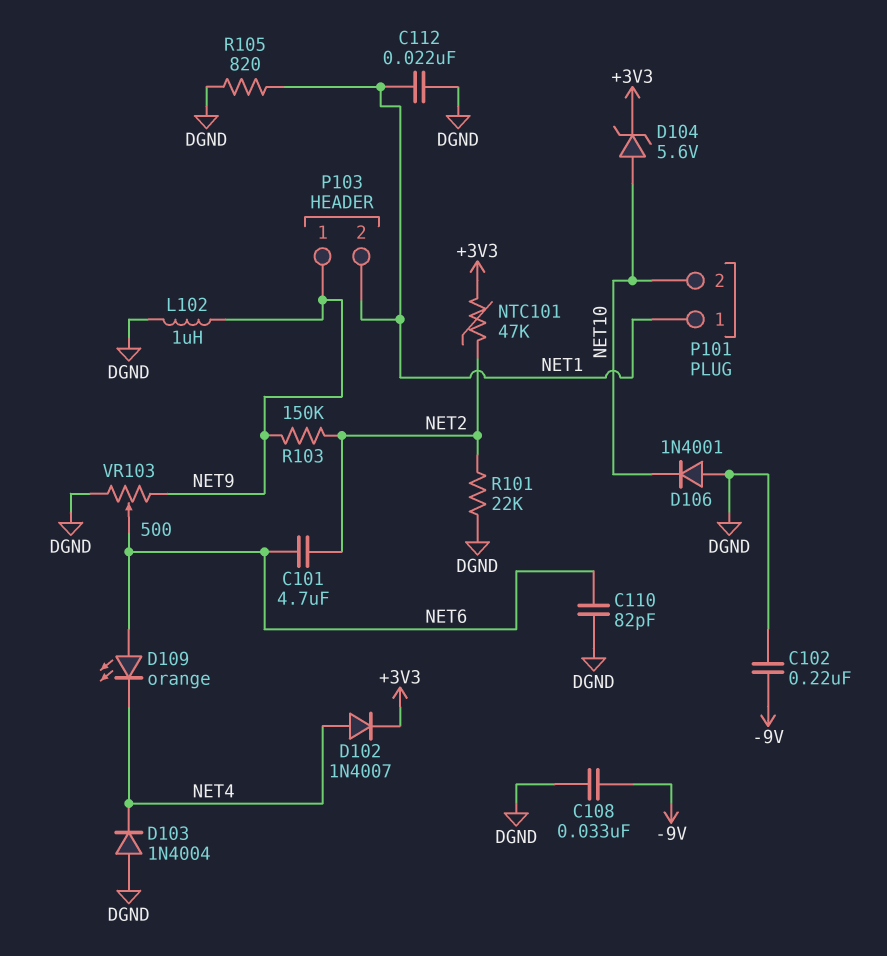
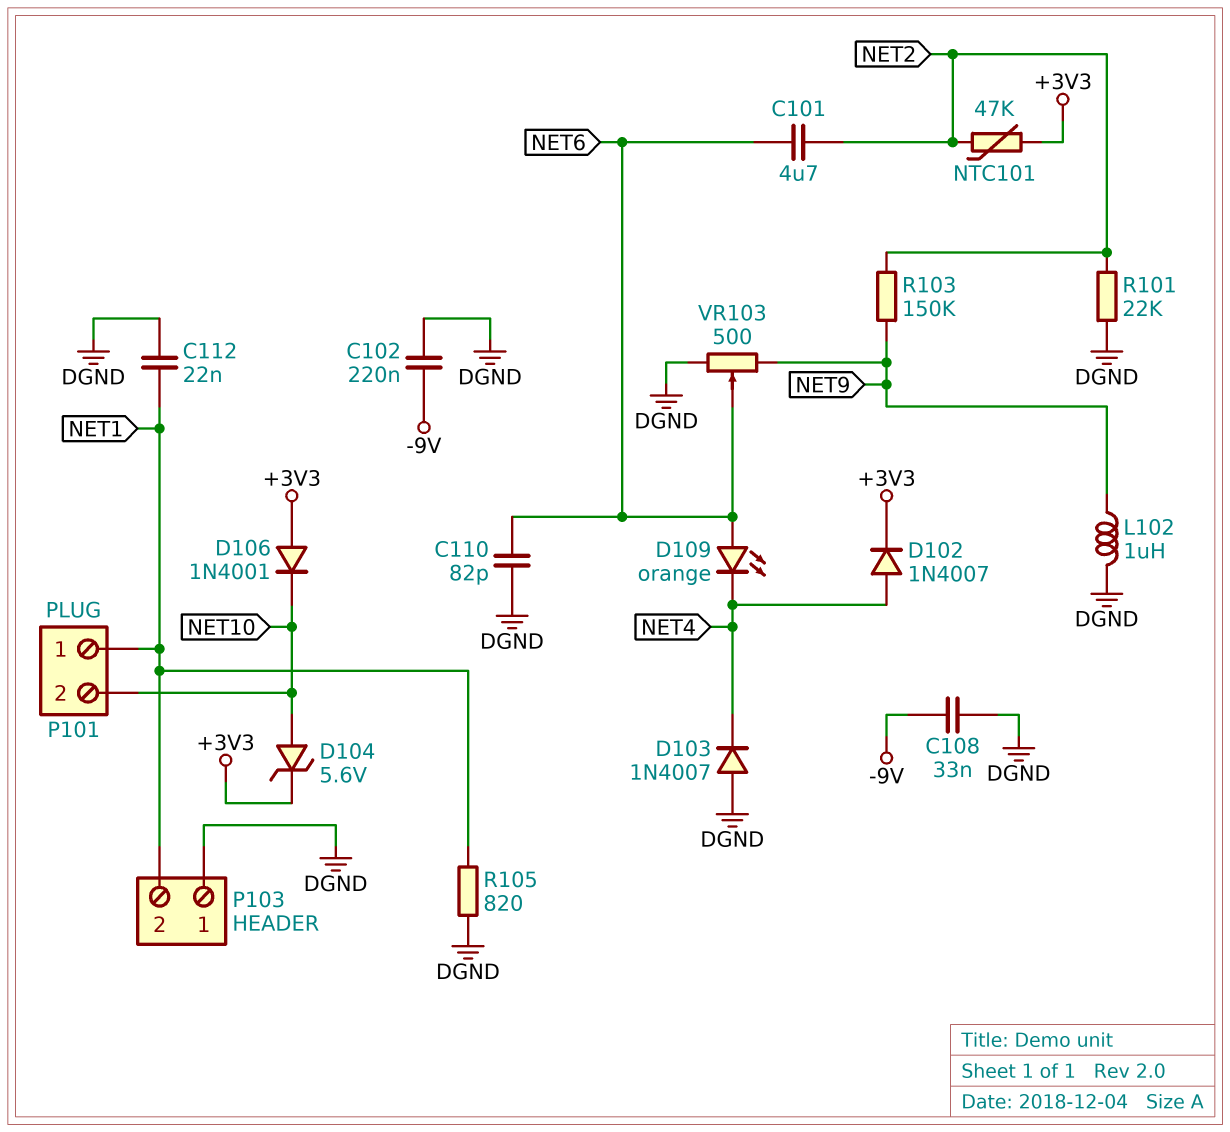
D103: diode 1N4004 (A DGND, K NET4) -> diode 1N4007 (A DGND, K NET4)
D106: diode 1N4001 (A DGND, K NET10) -> diode 1N4001 (A +3V3, K NET10)
P103 pin 1: NET9 -> DGND

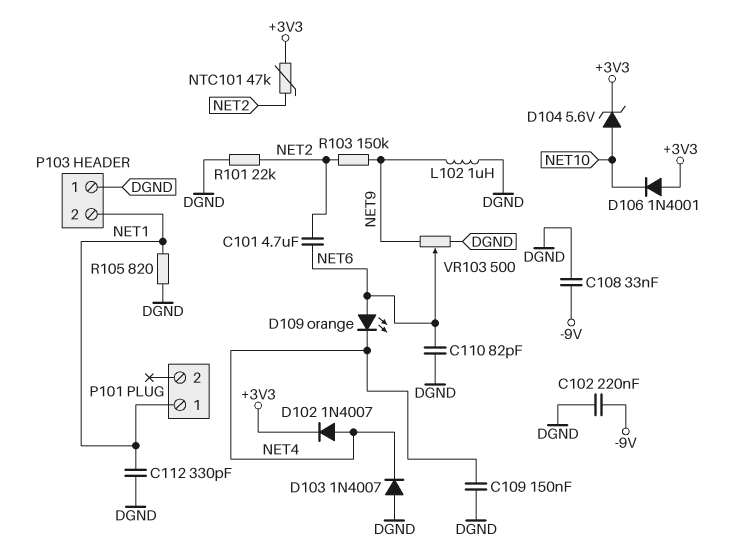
C109: none -> 150nF (DGND, NET4)
C112: 22nF (DGND, NET1) -> 330pF (DGND, NET1)
P101 pin 2: NET10 -> none

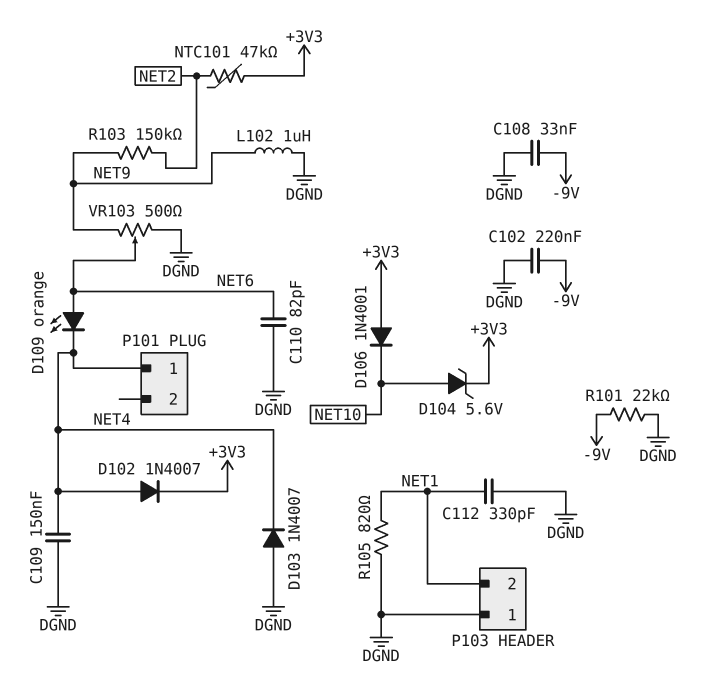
C101: 4.7uF (NET2, NET6) -> none
P101 pin 1: NET1 -> NET4
R101: 22k (DGND, NET2) -> 22k (-9V, DGND)

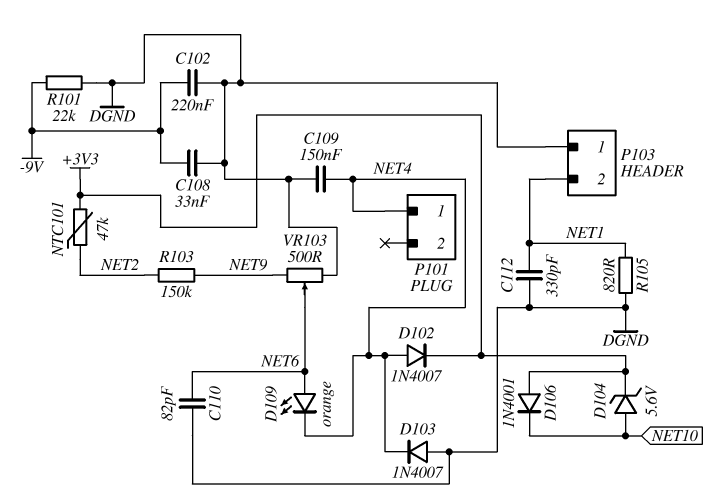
L102: 1uH (DGND, NET9) -> none

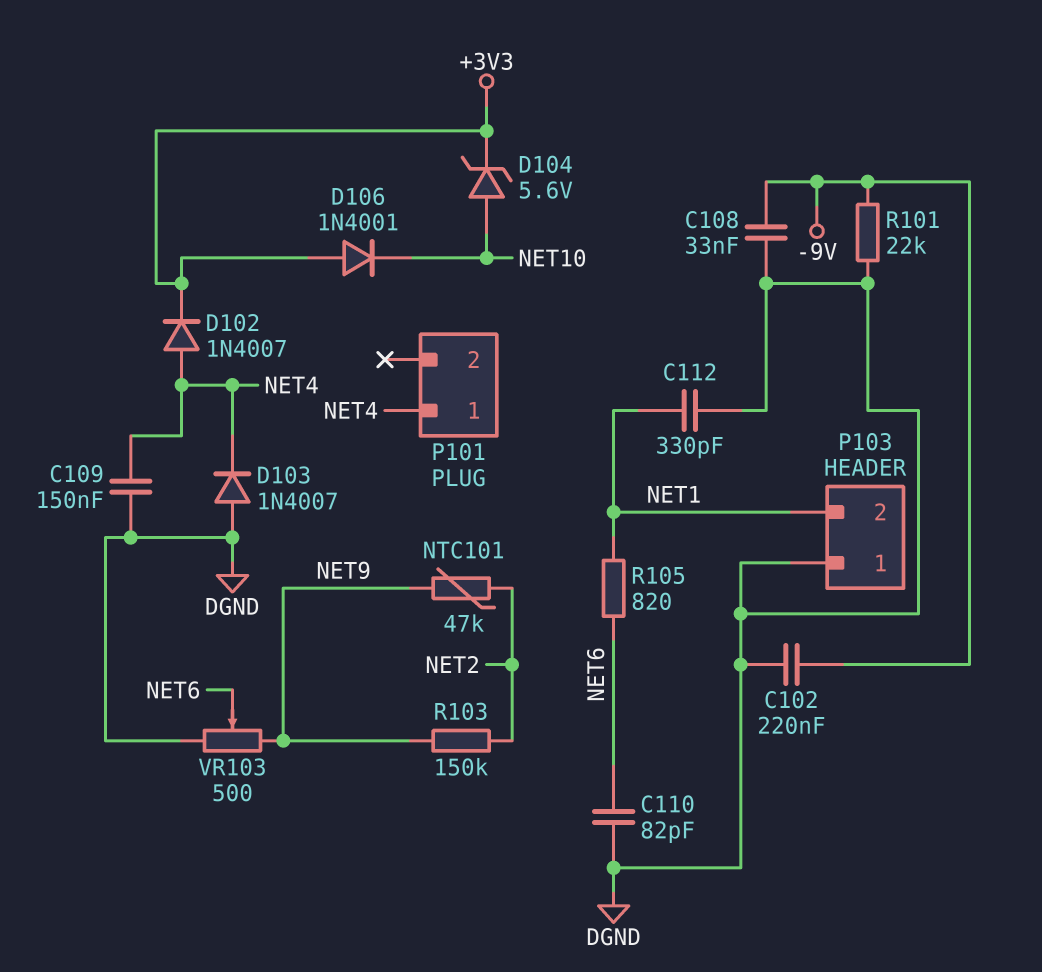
D109: LED orange (A NET6, K NET4) -> none
NTC101: 47k (+3V3, NET2) -> 47k (NET2, NET9)
R105: 820 (DGND, NET1) -> 820 (NET1, NET6)

